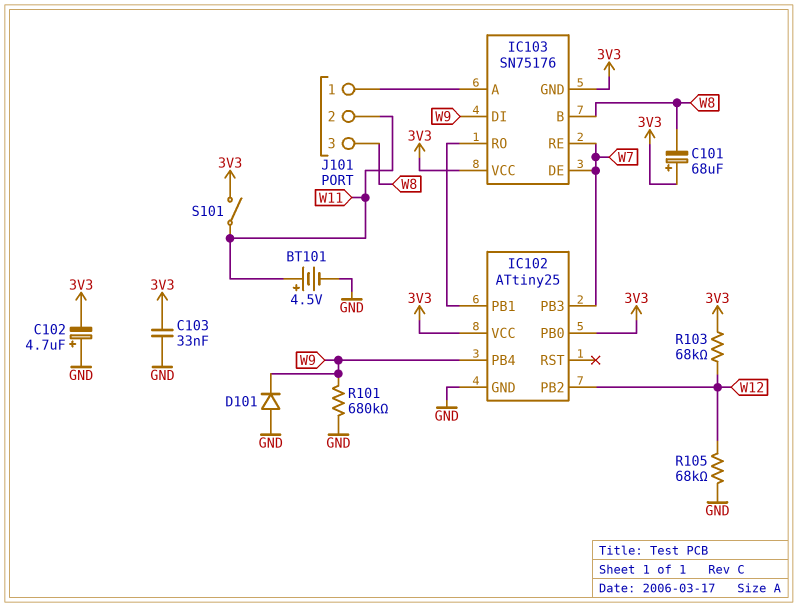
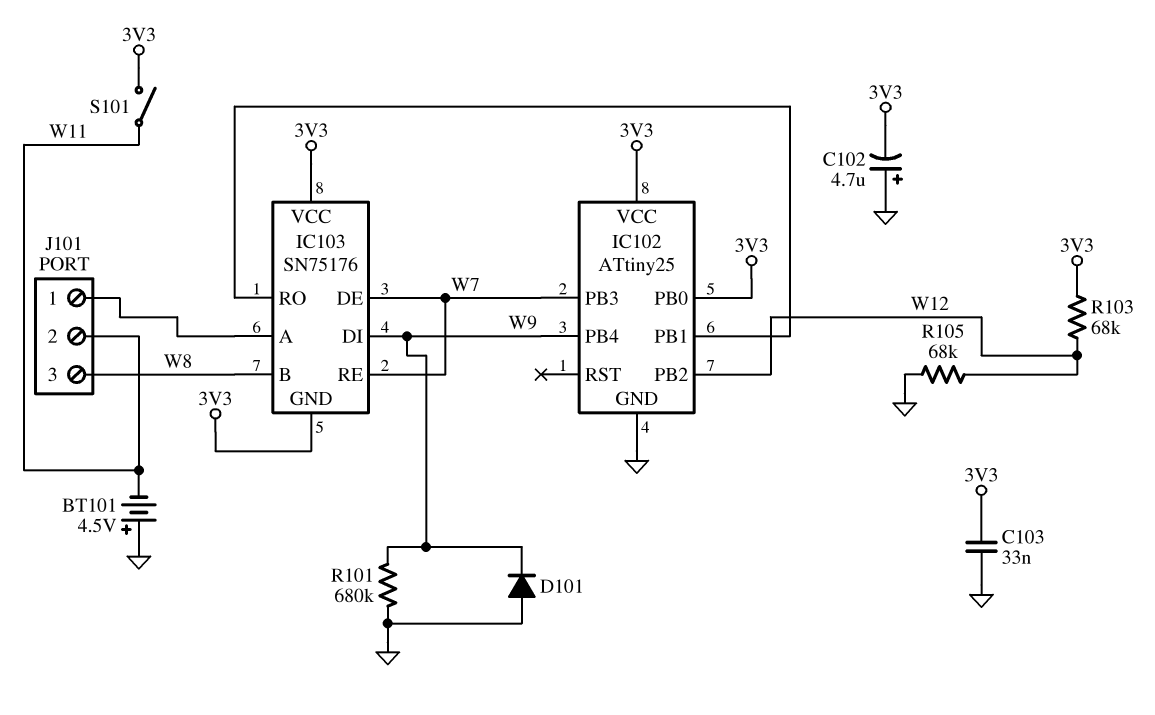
BT101: 4.5V (plus W11, minus GND) -> 4.5V (plus GND, minus W11)
C101: 68uF (plus 3V3, minus W8) -> none

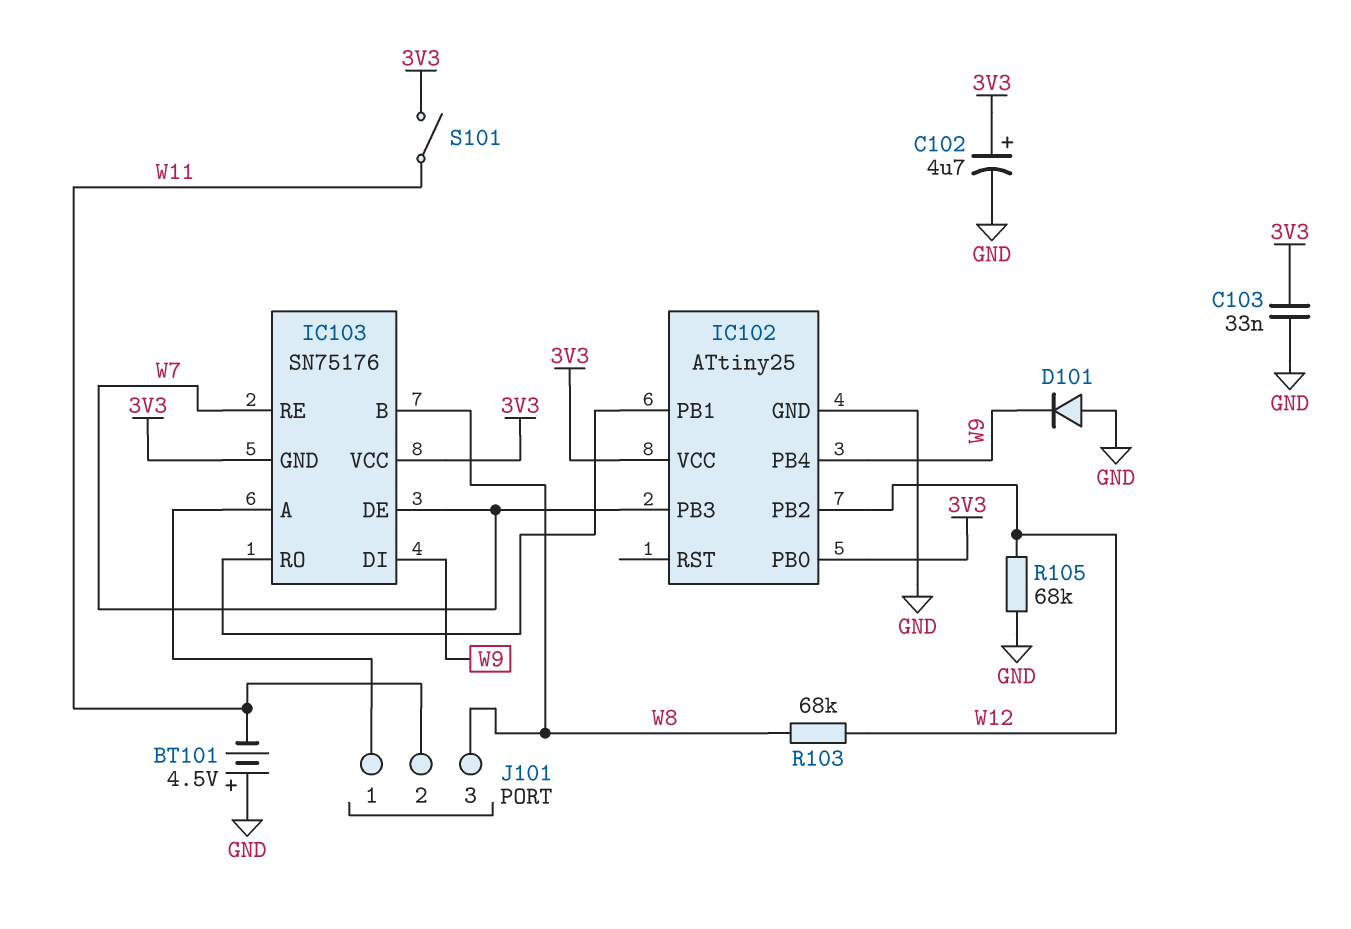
C102: 4.7uF (plus GND, minus 3V3) -> 4.7uF (plus 3V3, minus GND)
R101: 680k (GND, W9) -> none
R103: 68k (3V3, W12) -> 68k (W8, W12)

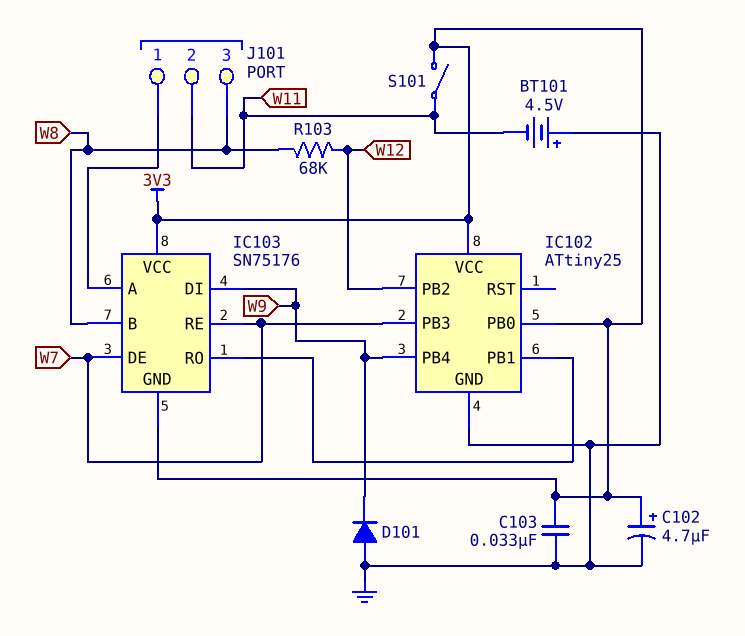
R105: 68k (GND, W12) -> none

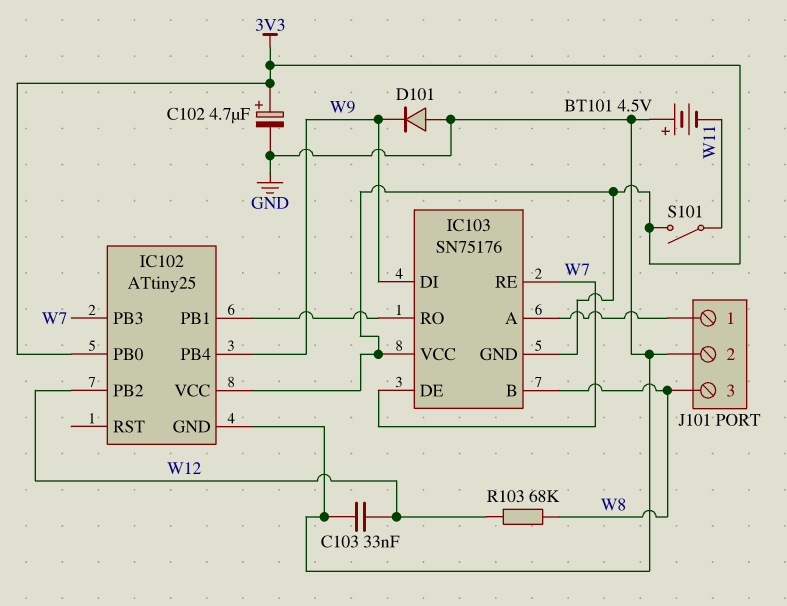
C103: 33nF (3V3, GND) -> 33nF (GND, W12)
J101 pin 2: W11 -> GND

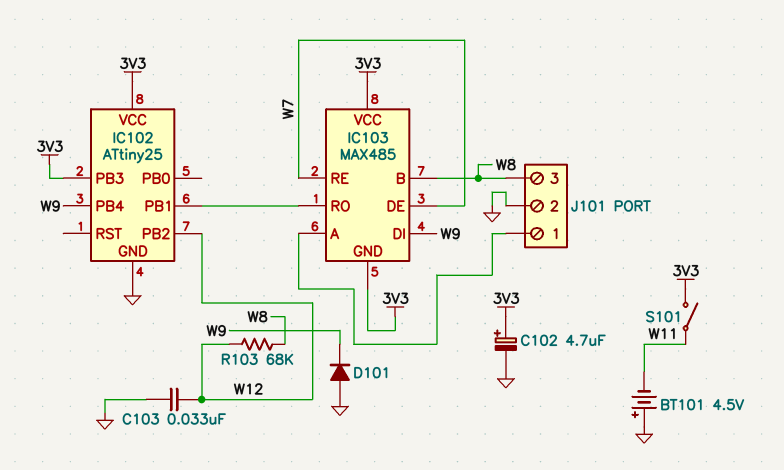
IC102 pin PB0: 3V3 -> none
IC102 pin PB3: W7 -> 3V3
IC103: SN75176 -> MAX485

